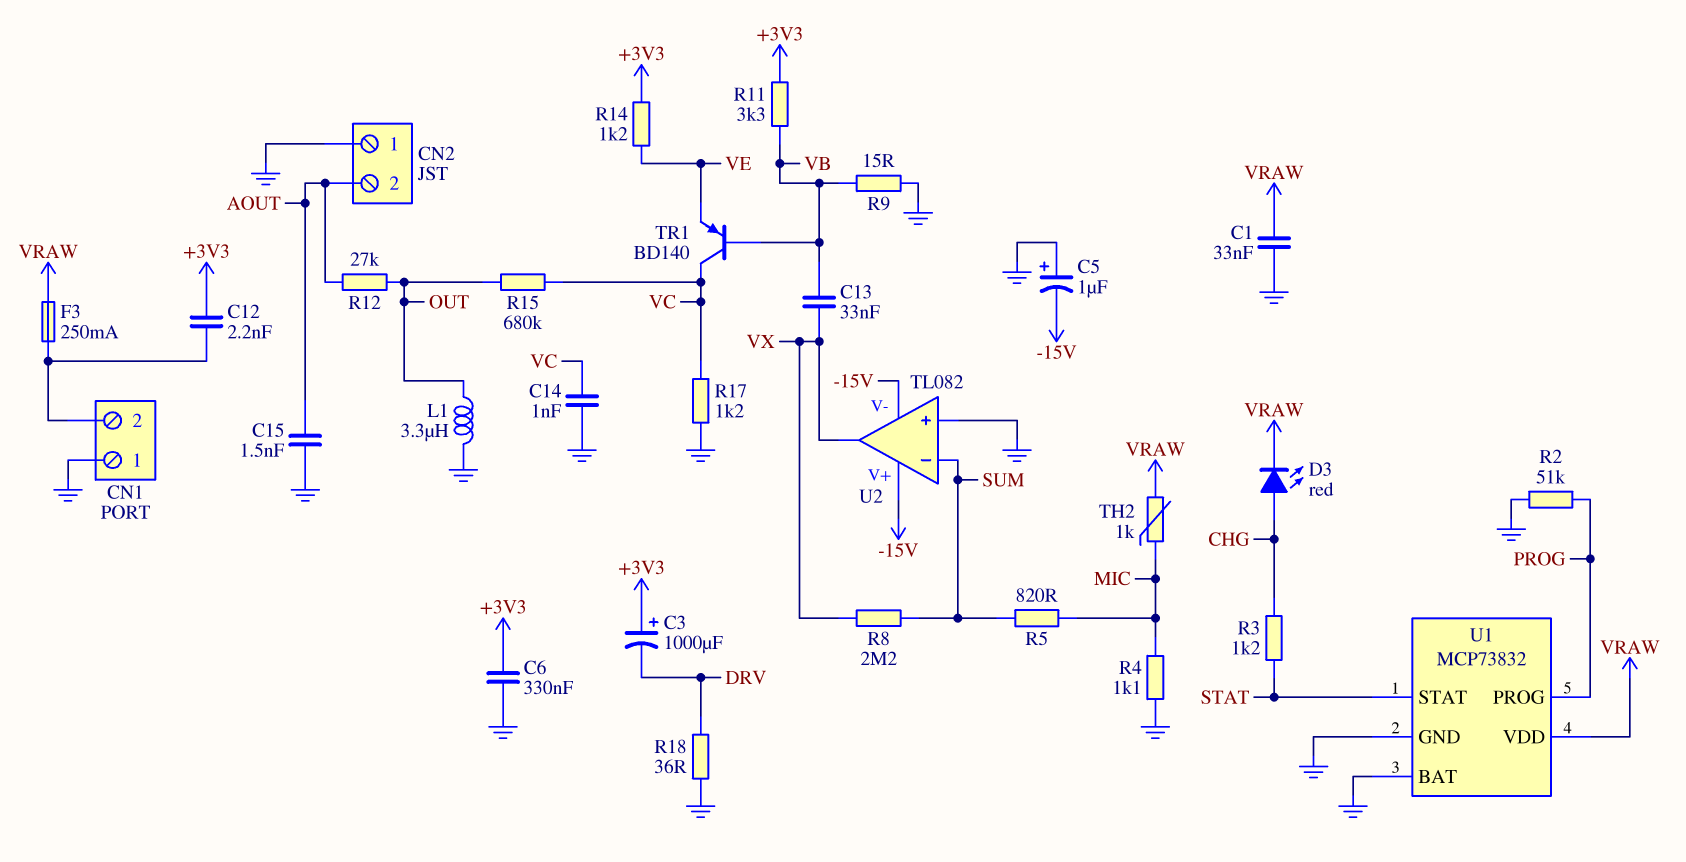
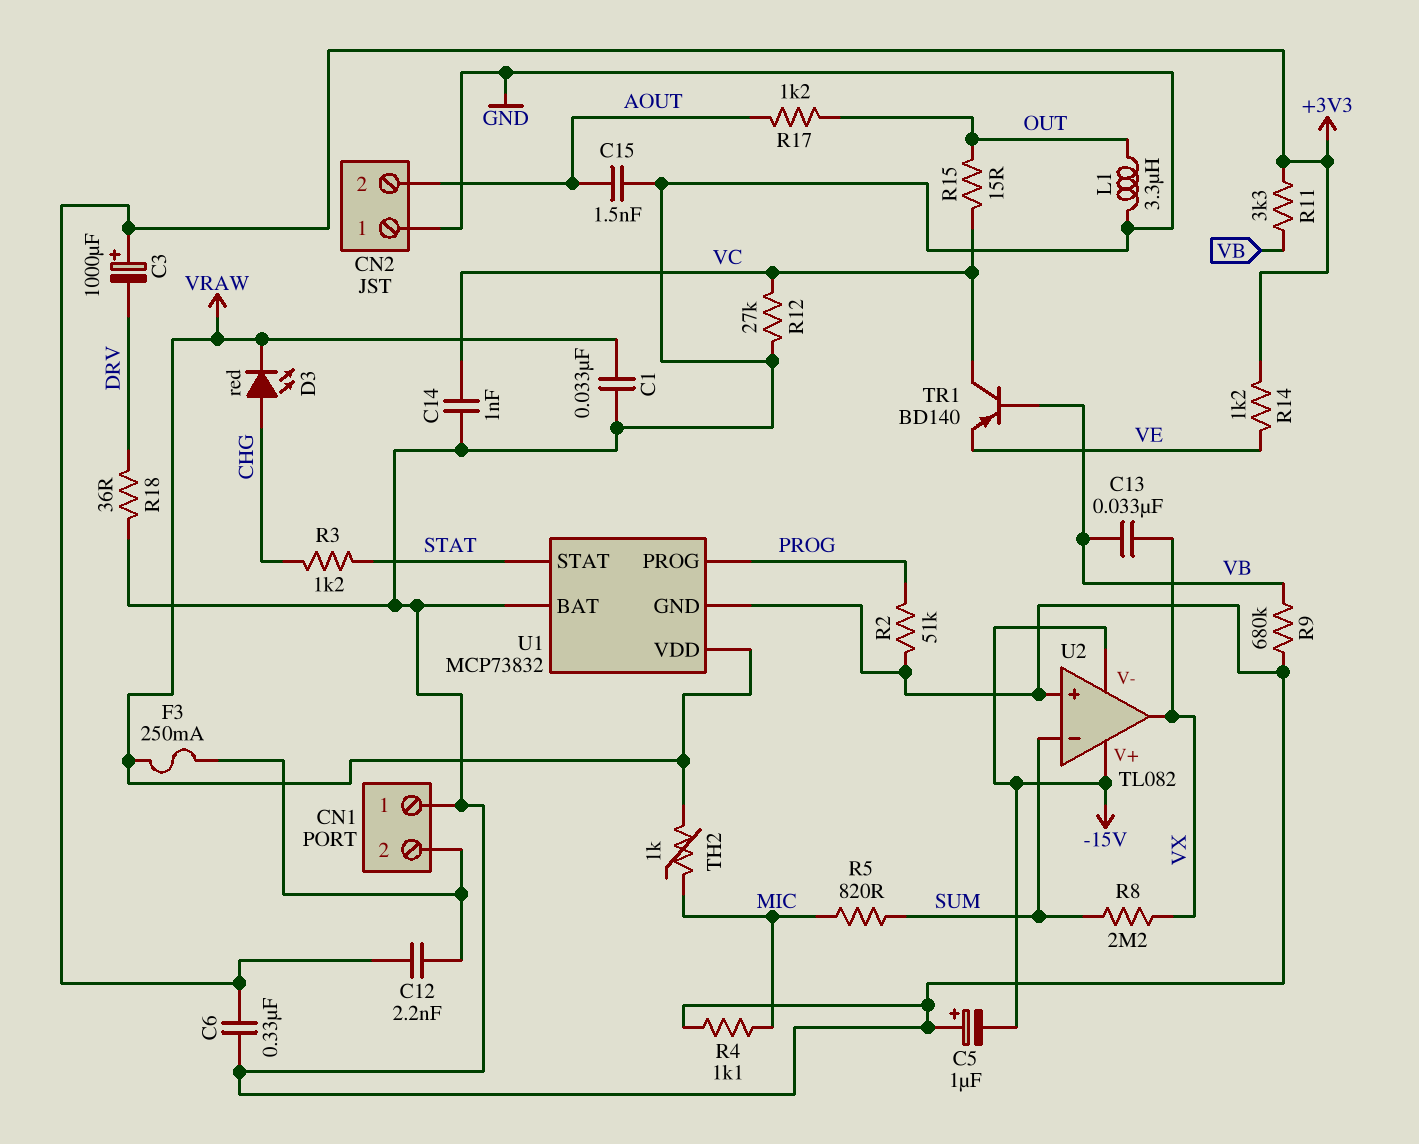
R9: 15 (GND, VB) -> 680k (GND, VB)
R12: 27k (AOUT, OUT) -> 27k (GND, VC)
R15: 680k (OUT, VC) -> 15 (OUT, VC)
R17: 1.2k (GND, VC) -> 1.2k (AOUT, OUT)

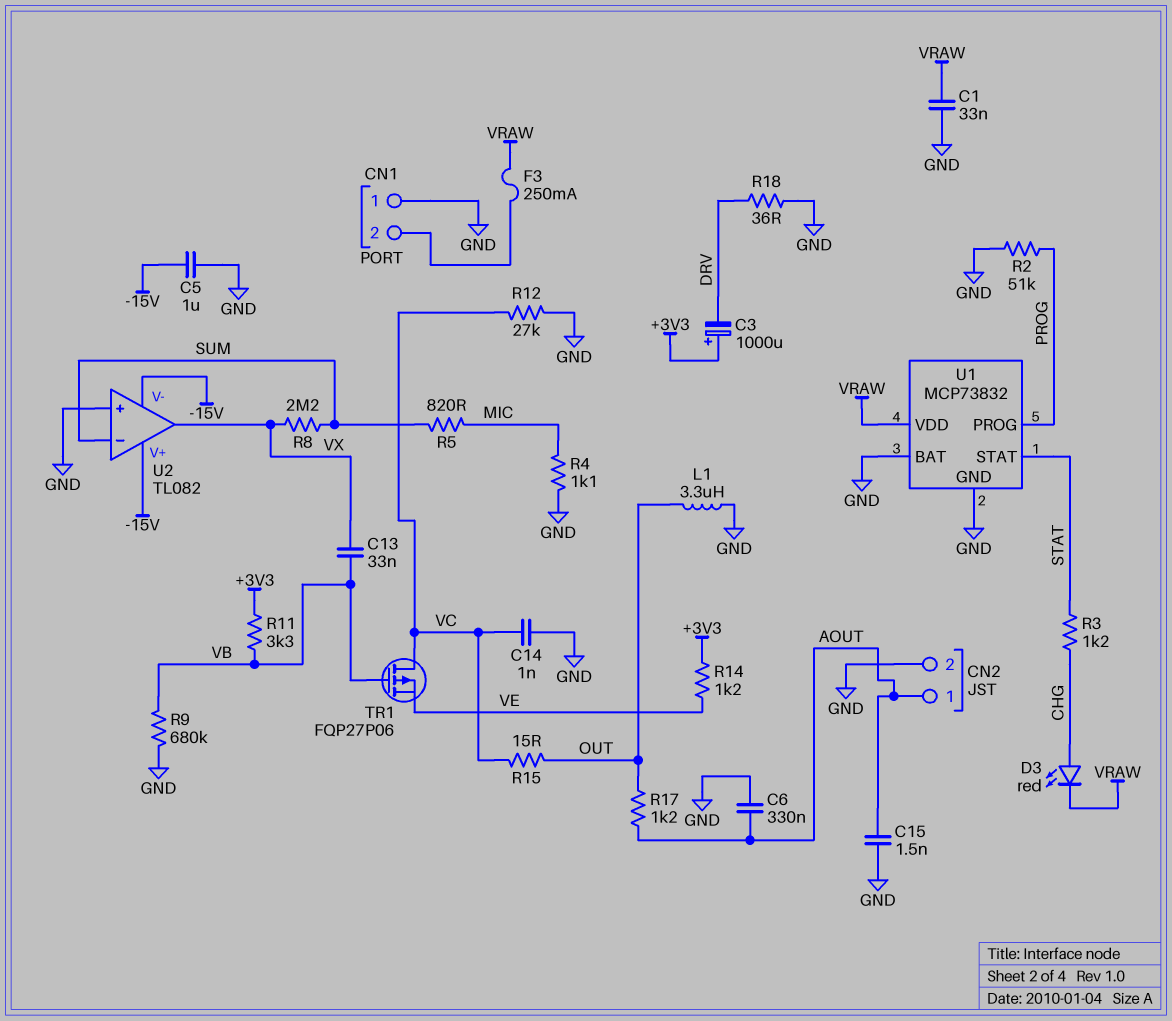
C5: 1uF (plus GND, minus -15V) -> 1uF (-15V, GND)
C6: 330nF (+3V3, GND) -> 330nF (AOUT, GND)
C12: 2.2nF (+3V3, CN1/2) -> none
CN2 pin 1: GND -> AOUT
CN2 pin 2: AOUT -> GND
TH2: 1k (MIC, VRAW) -> none
TR1: PNP BD140 (B VB, C VC, E VE) -> PMOS FQP27P06 (G VB, D VC, S VE)

